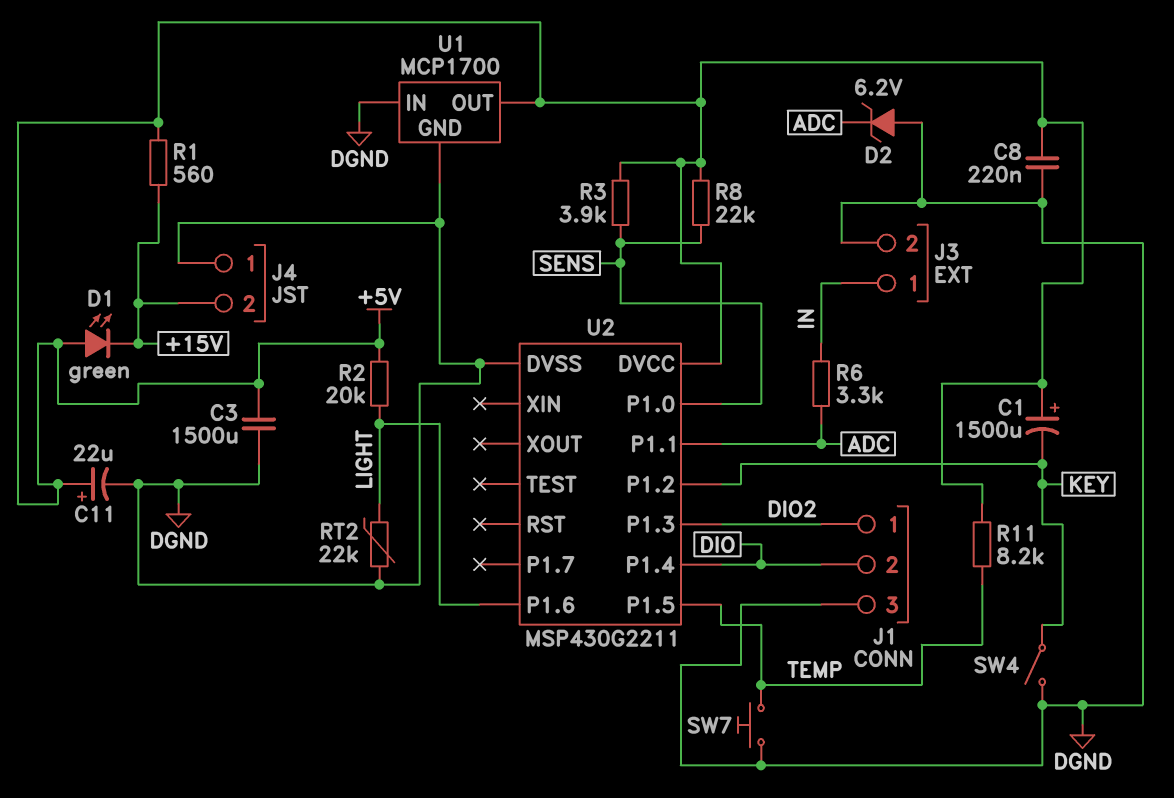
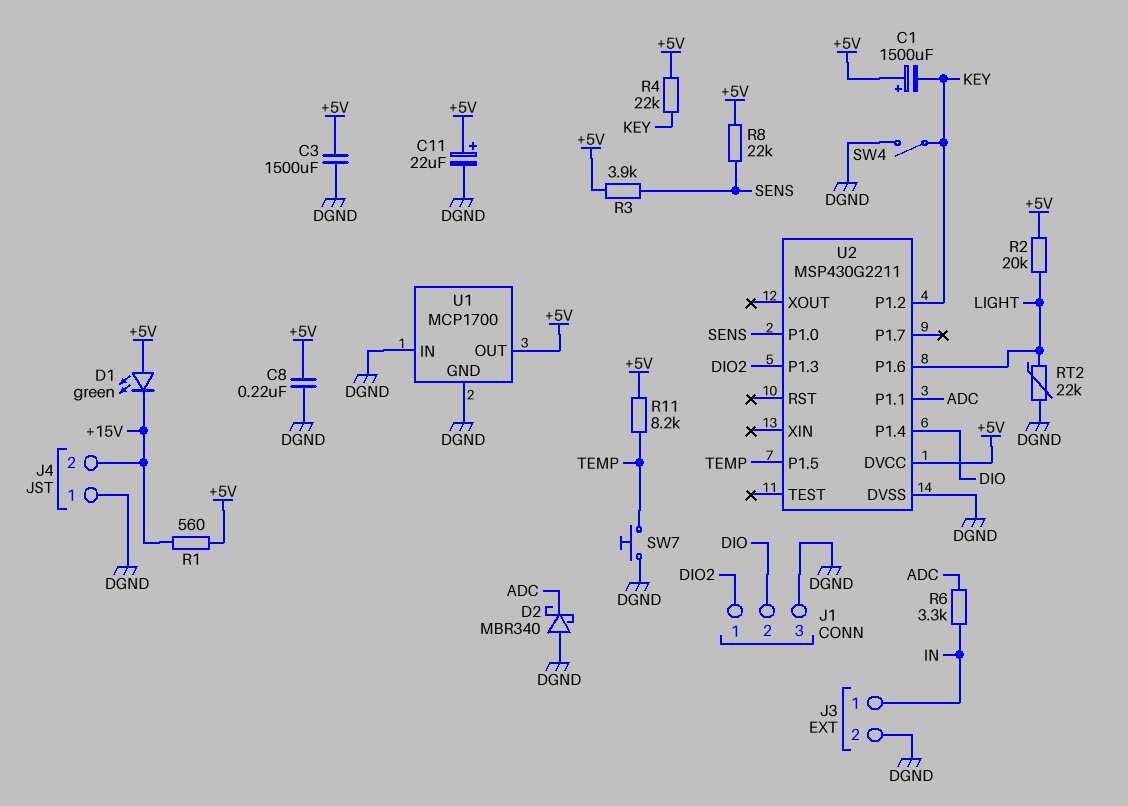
D2: zener 6.2V (A DGND, K ADC) -> schottky MBR340 (A DGND, K ADC)
R4: none -> 22k (+5V, KEY)

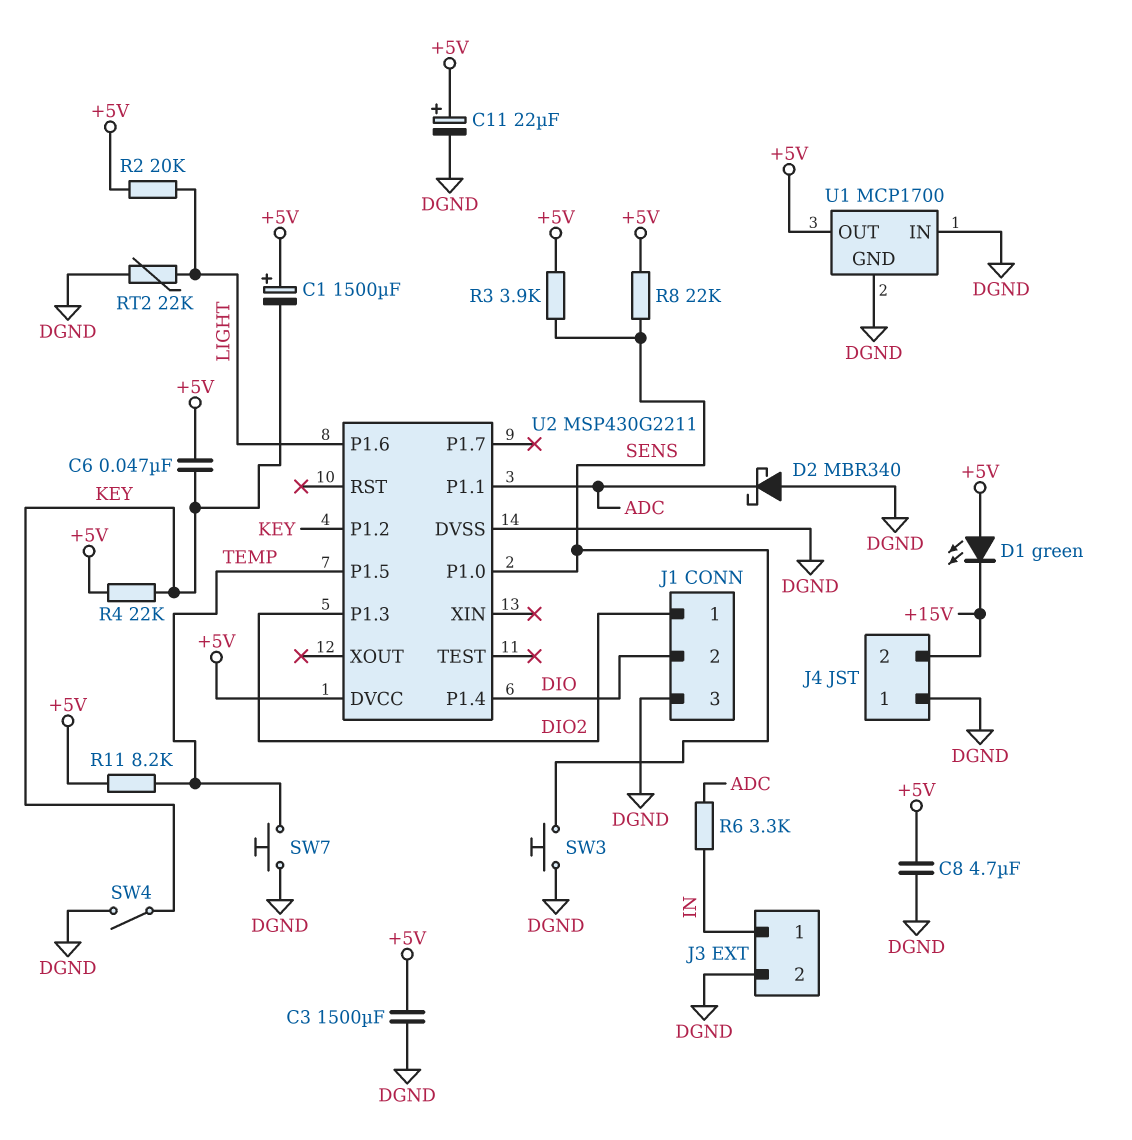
C6: none -> 47nF (+5V, KEY)
C8: 220nF (+5V, DGND) -> 4.7uF (+5V, DGND)
R1: 560 (+5V, +15V) -> none
SW3: none -> button (DGND, SENS)

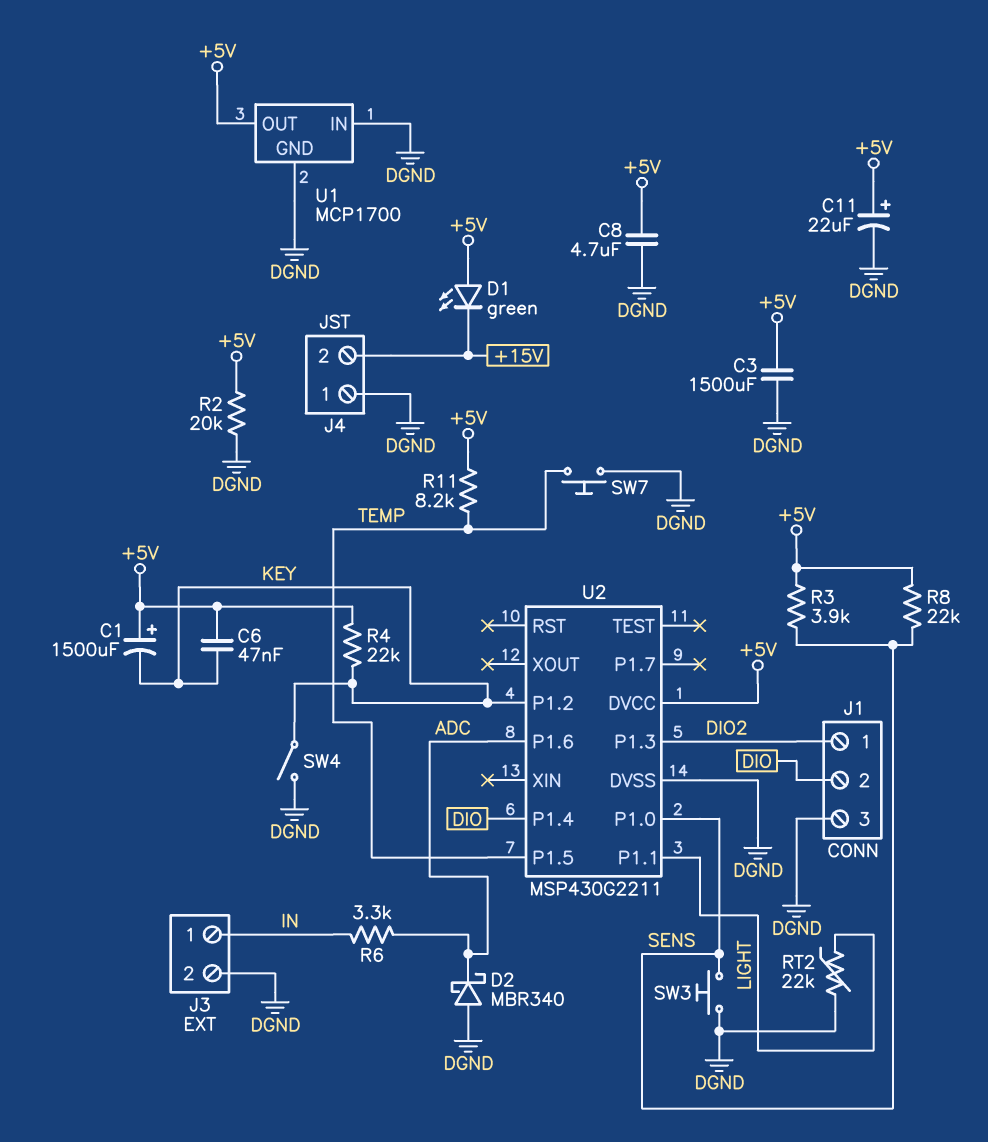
R2: 20k (+5V, LIGHT) -> 20k (+5V, DGND)
U2 pin P1.1: ADC -> LIGHT
U2 pin P1.6: LIGHT -> ADC

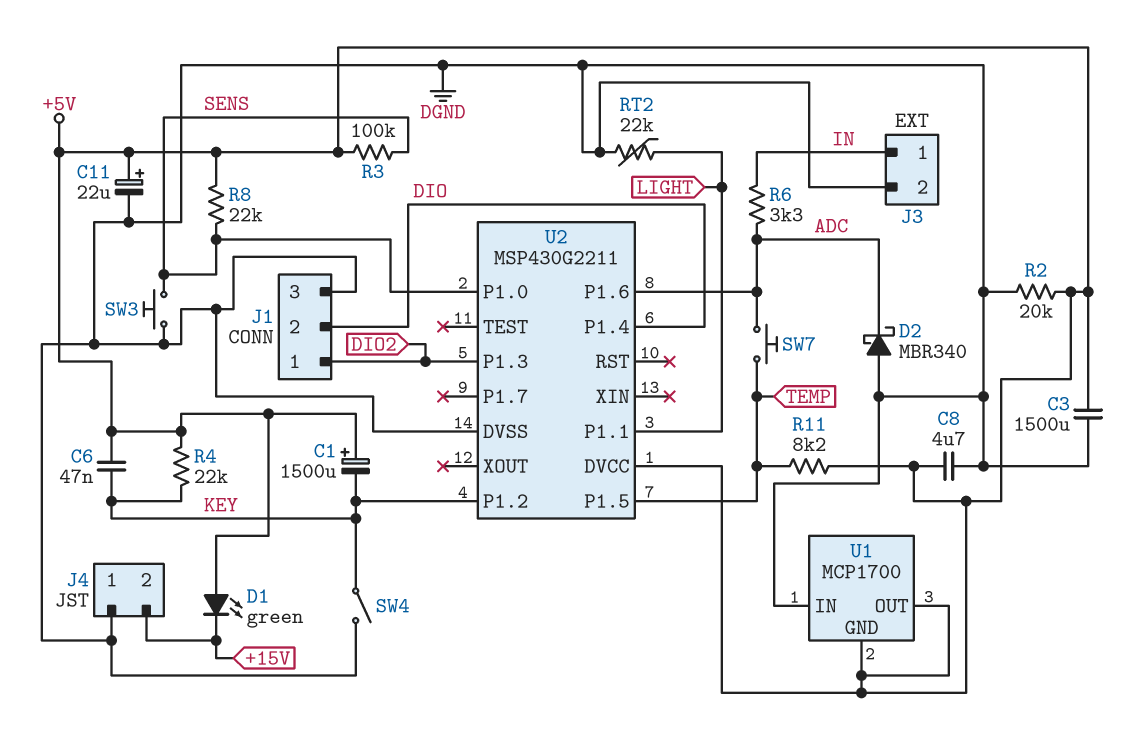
R3: 3.9k (+5V, SENS) -> 100k (+5V, SENS)
SW7: button (DGND, TEMP) -> button (ADC, TEMP)
U1 pin GND: DGND -> +5V

